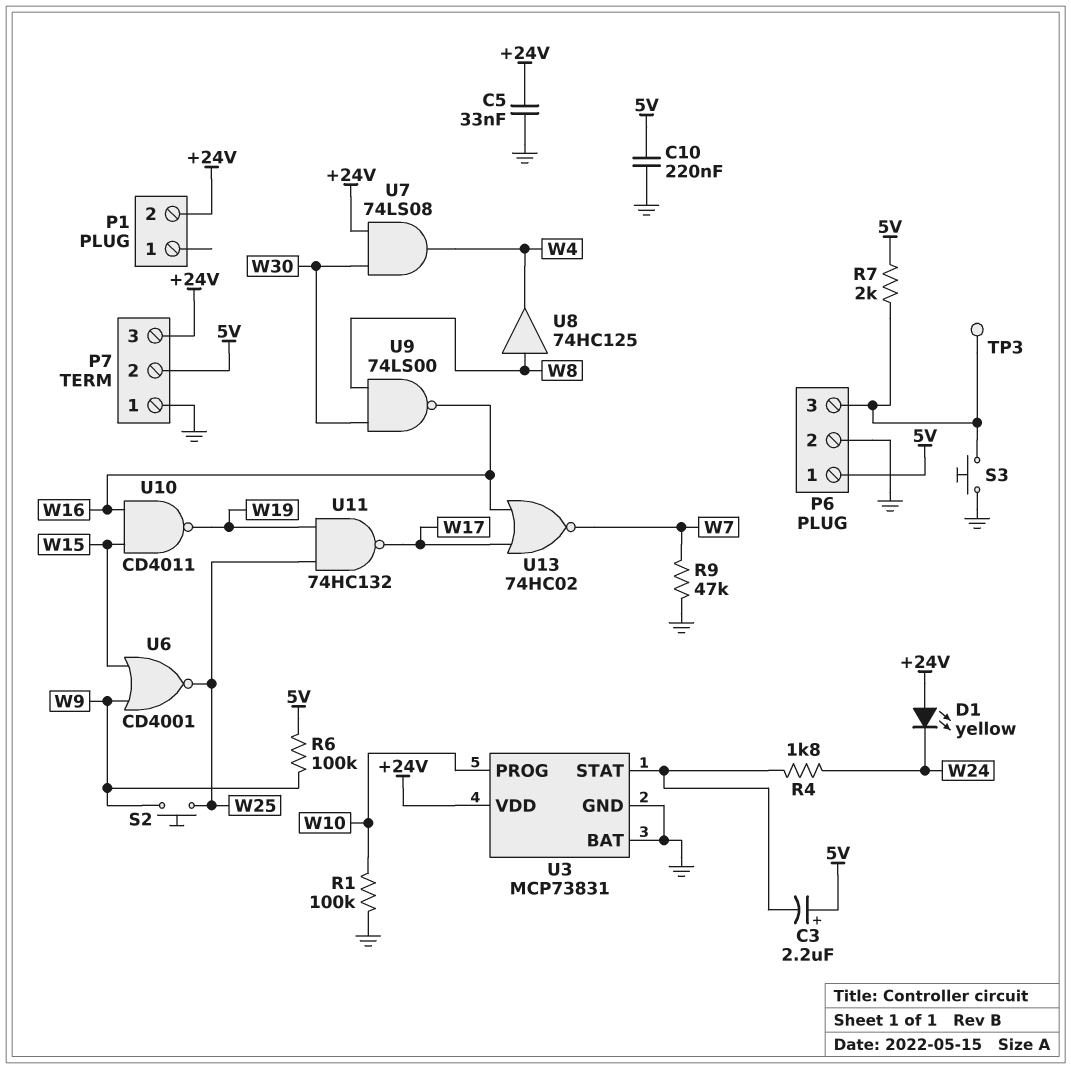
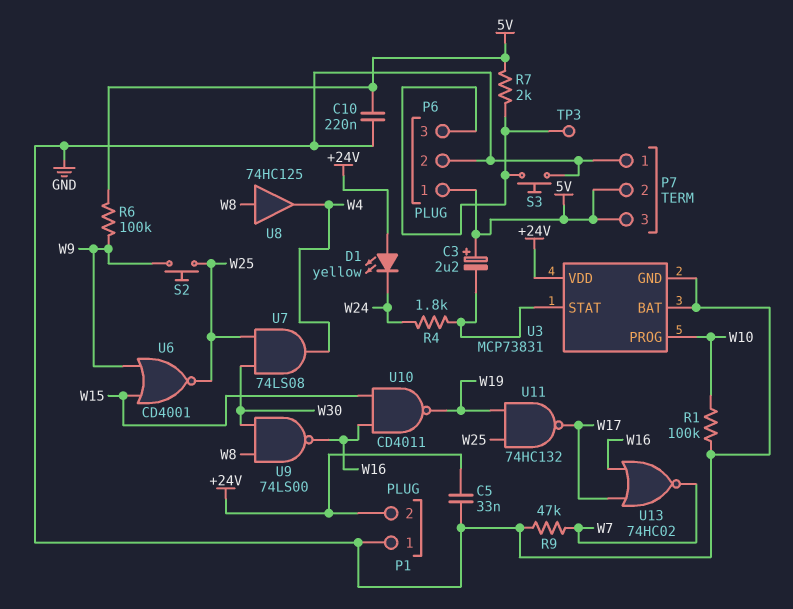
P1 pin 1: none -> GND
P7 pin 3: +24V -> 5V
U7: AND 74LS08 (in +24V, in W30, out W4) -> AND 74LS08 (in W25, in W30, out W4)

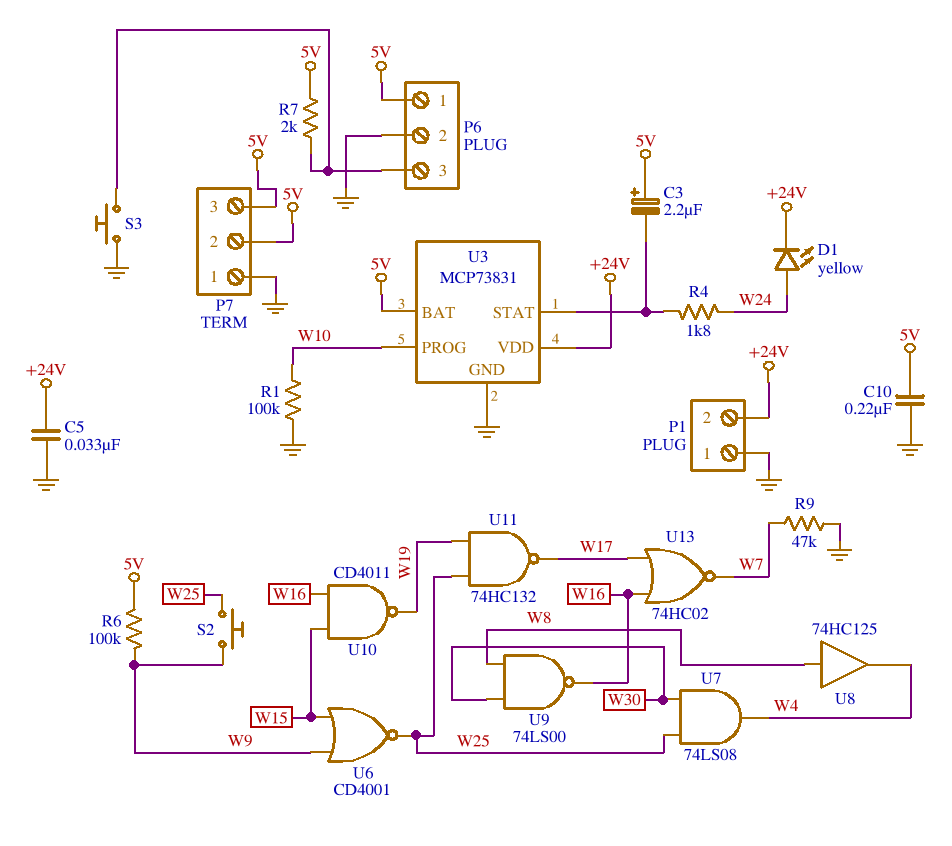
D1: LED yellow (A +24V, K W24) -> LED yellow (A W24, K +24V)
TP3: test point (P6/3) -> none
U3 pin BAT: GND -> 5V

